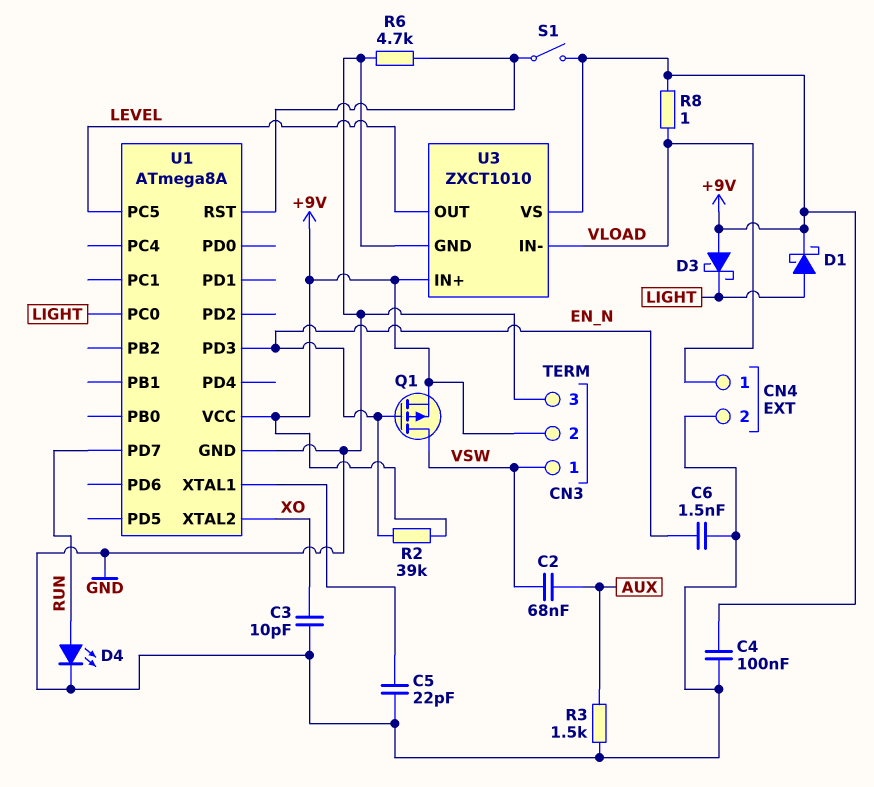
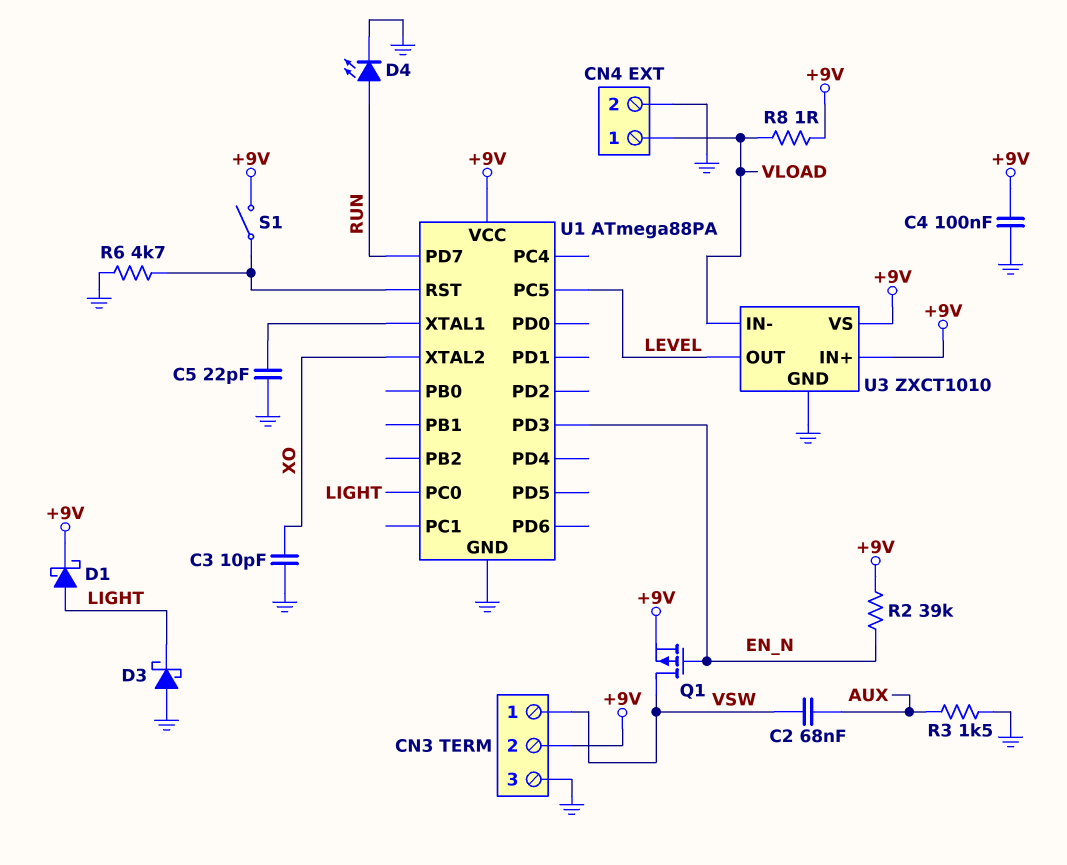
C6: 1.5nF (EN_N, GND) -> none
D3: schottky (A +9V, K LIGHT) -> schottky (A GND, K LIGHT)
U1: ATmega8A -> ATmega88PA

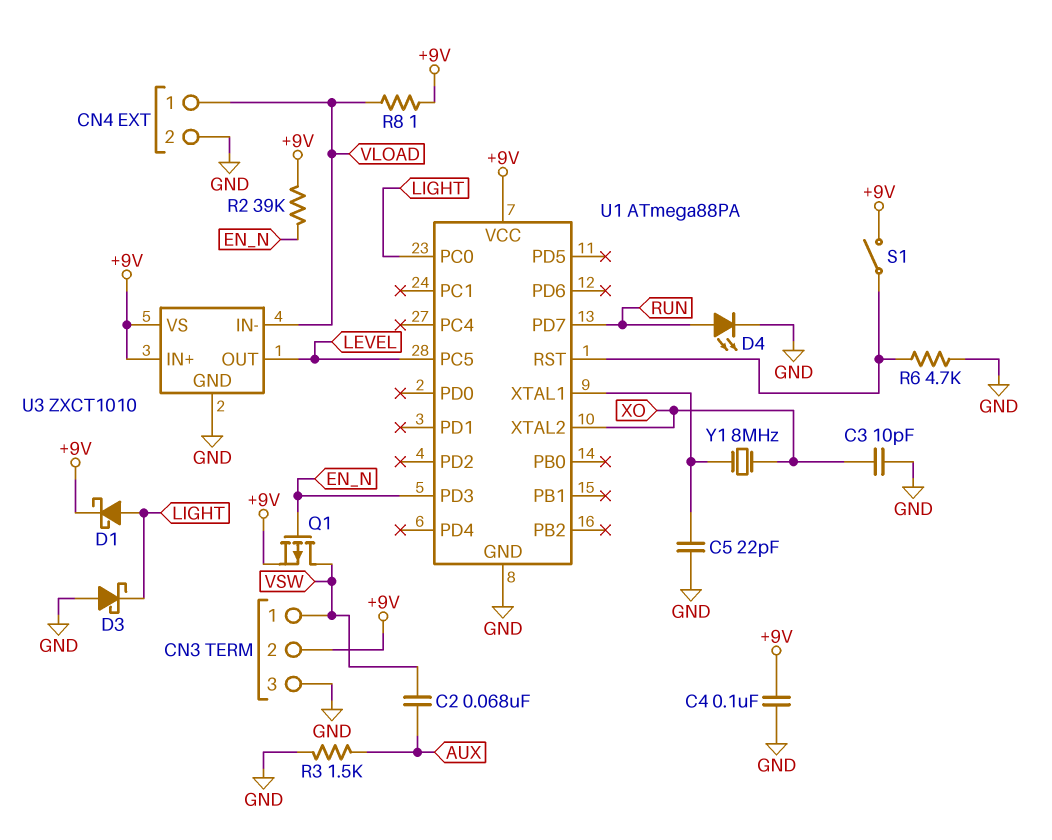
Y1: none -> 8MHz (U1/XTAL1, XO)

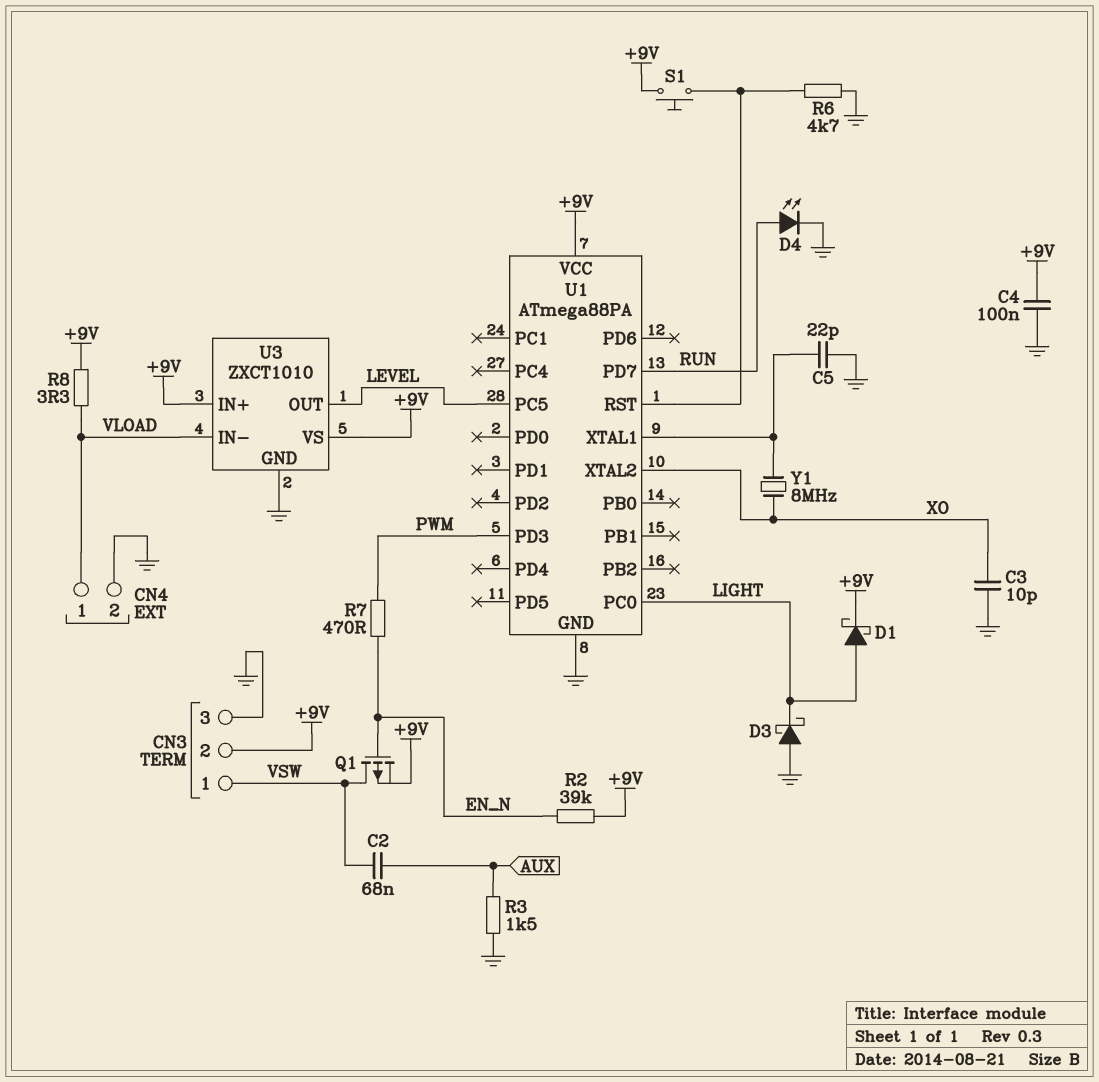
R7: none -> 470 (EN_N, PWM)
R8: 1 (+9V, VLOAD) -> 3.3 (+9V, VLOAD)
S1: switch (+9V, U1/RST) -> button (+9V, U1/RST)
U1 pin PD3: EN_N -> PWM

